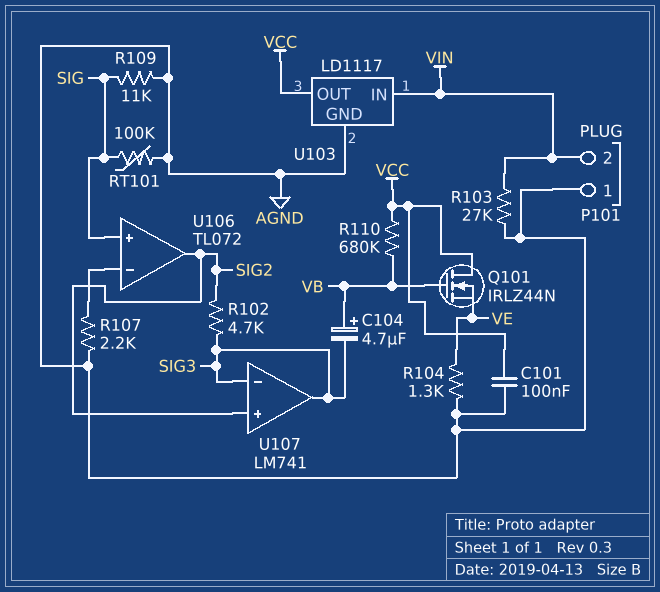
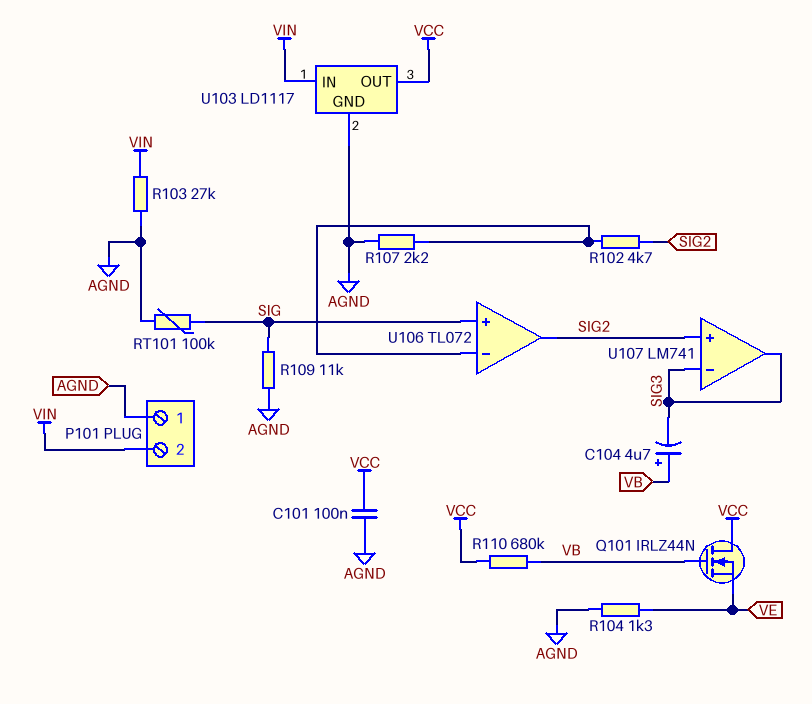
R102: 4.7k (SIG2, SIG3) -> 4.7k (SIG2, U106/in-)

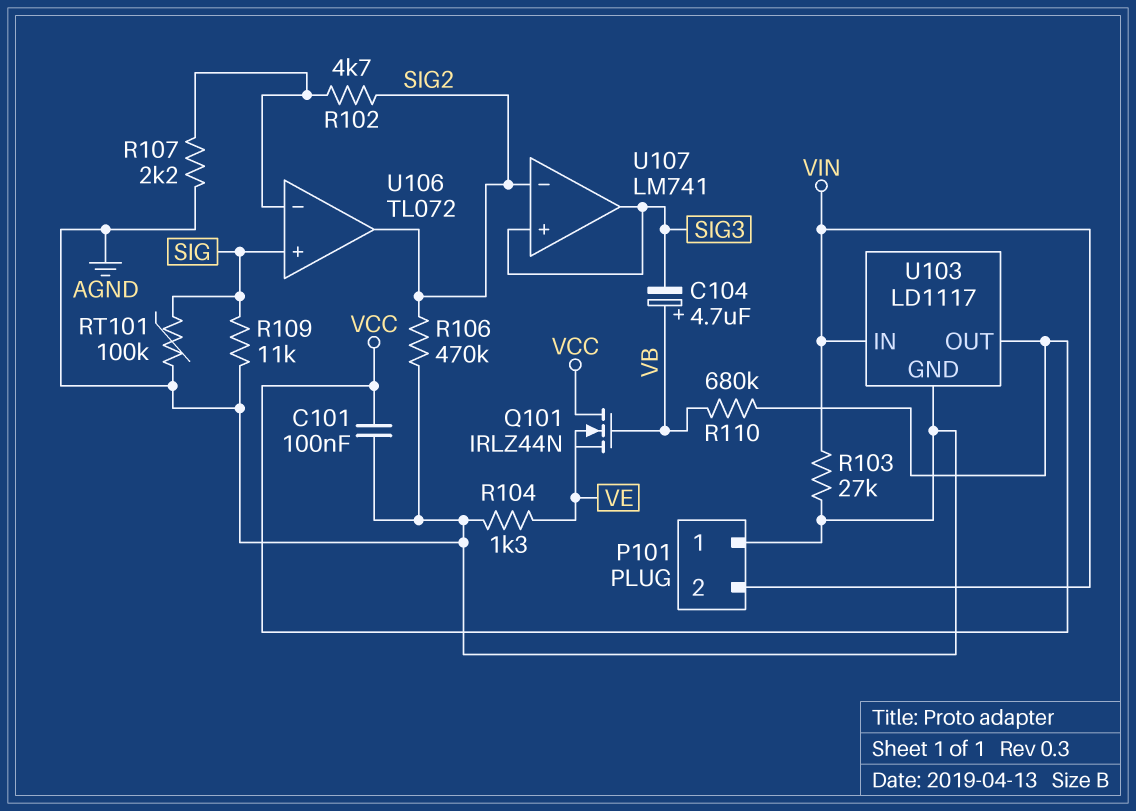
R106: none -> 470k (AGND, SIG2)
U107 pin in+: SIG2 -> SIG3
U107 pin in-: SIG3 -> SIG2

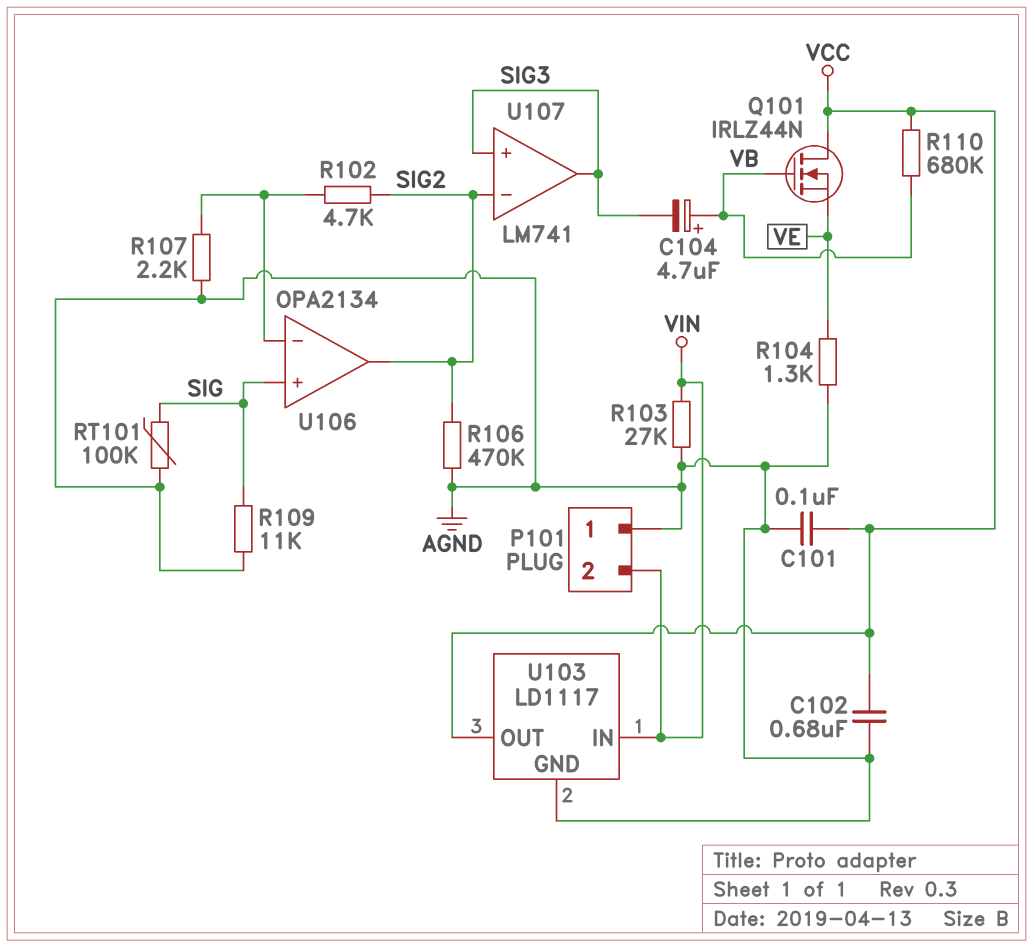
C102: none -> 680nF (AGND, VCC)
U106: TL072 -> OPA2134

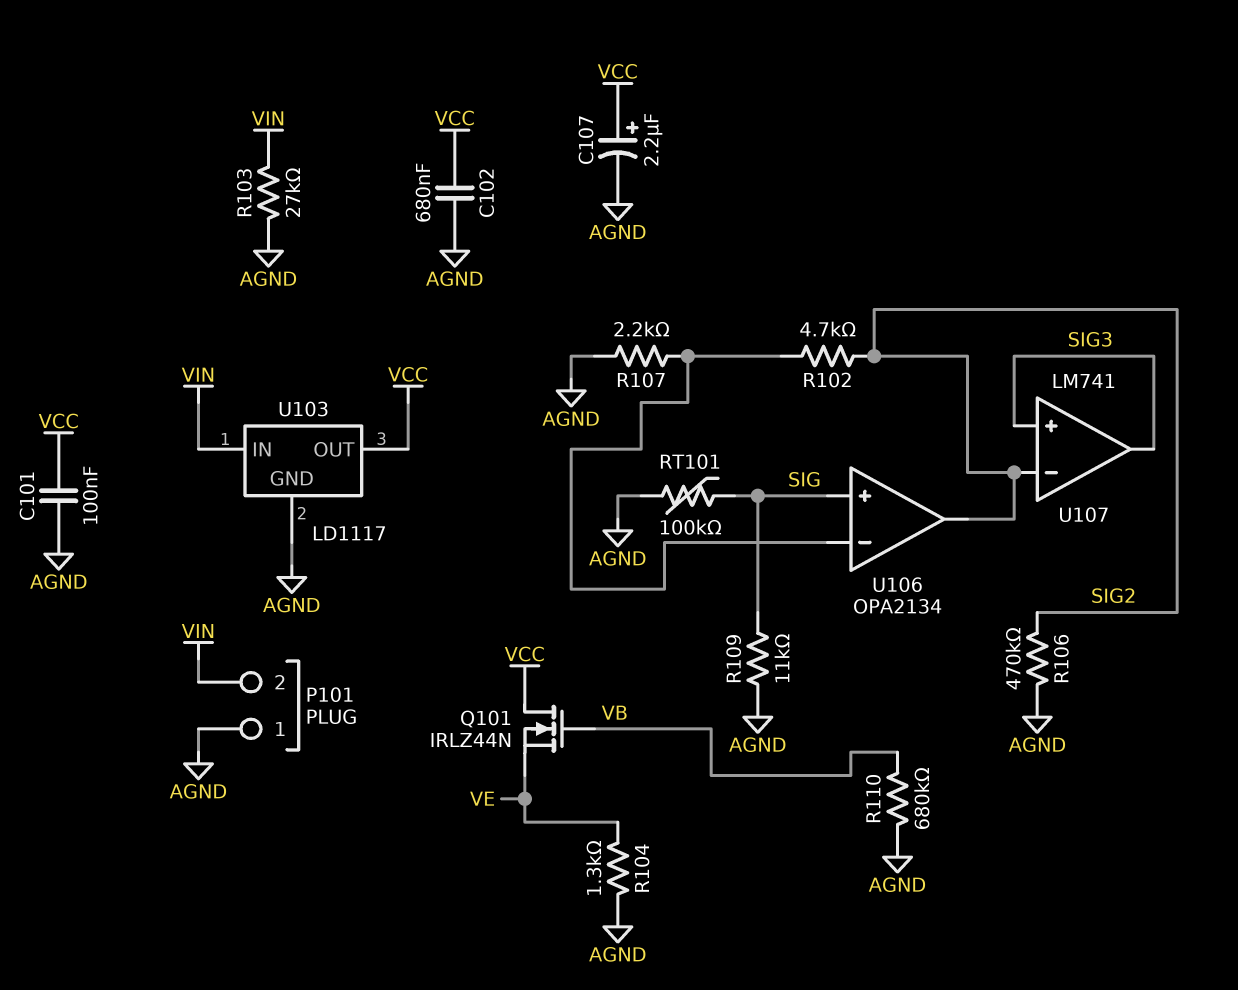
C104: 4.7uF (plus VB, minus SIG3) -> none
C107: none -> 2.2uF (plus VCC, minus AGND)
R110: 680k (VB, VCC) -> 680k (AGND, VB)

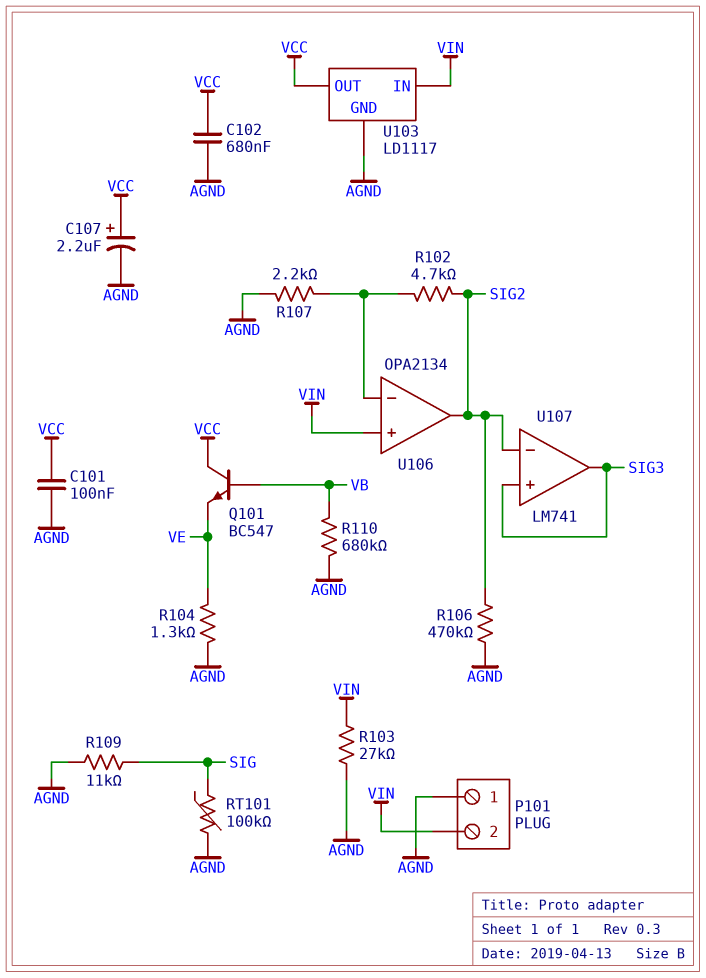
Q101: NMOS IRLZ44N (G VB, D VCC, S VE) -> NPN BC547 (B VB, C VCC, E VE)
U106 pin in+: SIG -> VIN

